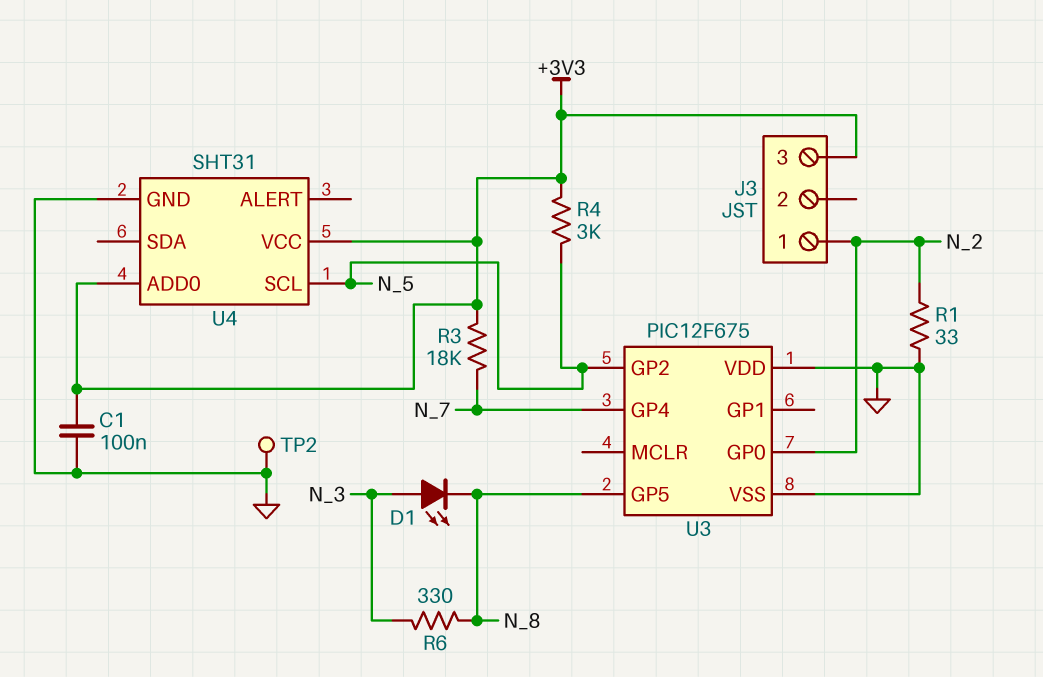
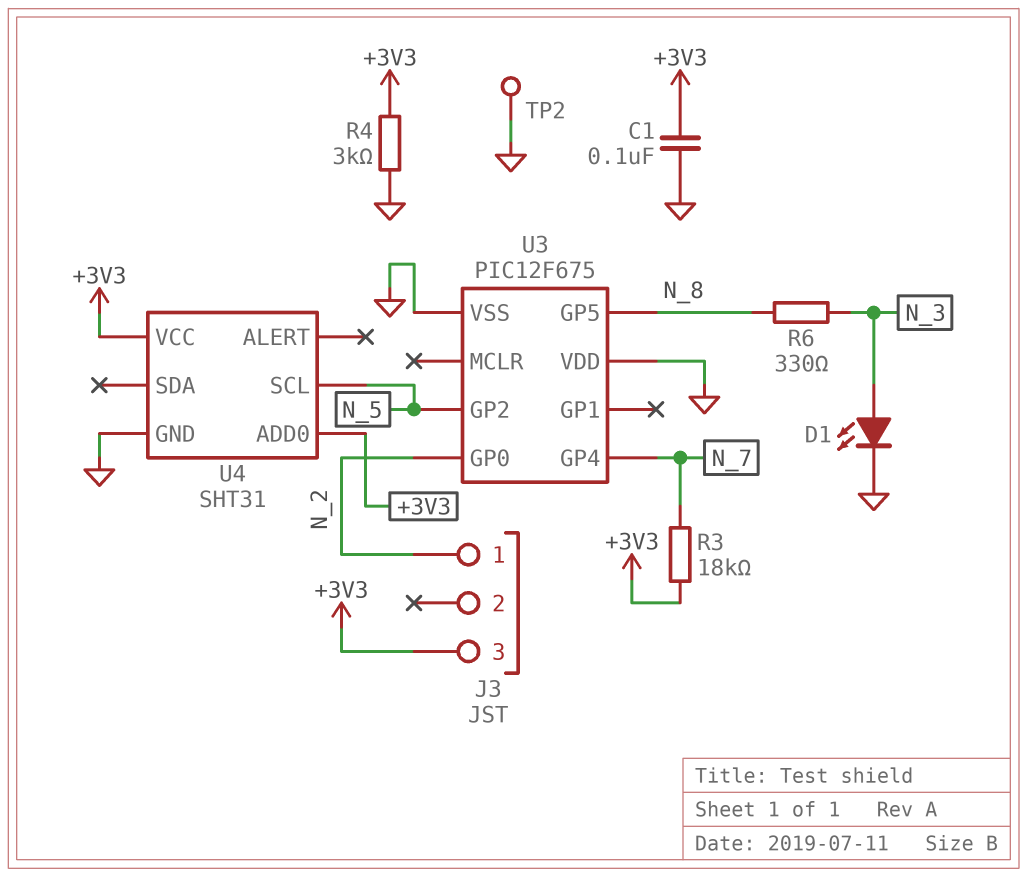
D1: LED (A N_3, K N_8) -> LED (A N_3, K GND)
R1: 33 (GND, N_2) -> none
R4: 3k (+3V3, N_5) -> 3k (+3V3, GND)

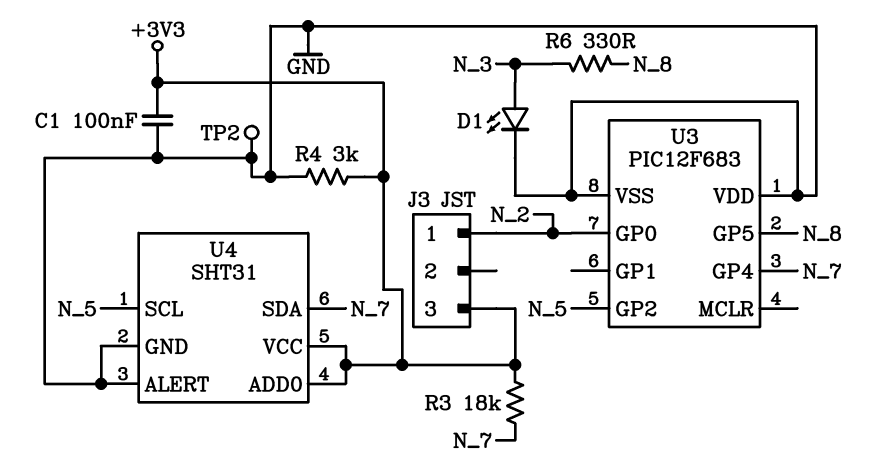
U3: PIC12F675 -> PIC12F683
U4 pin ALERT: none -> GND
U4 pin SDA: none -> N_7

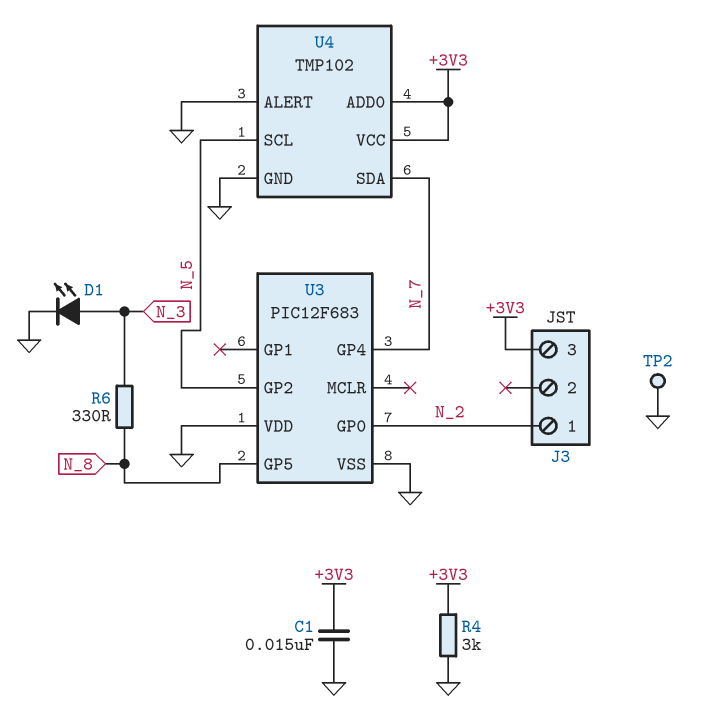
C1: 100nF (+3V3, GND) -> 15nF (+3V3, GND)
R3: 18k (+3V3, N_7) -> none
U4: SHT31 -> TMP102

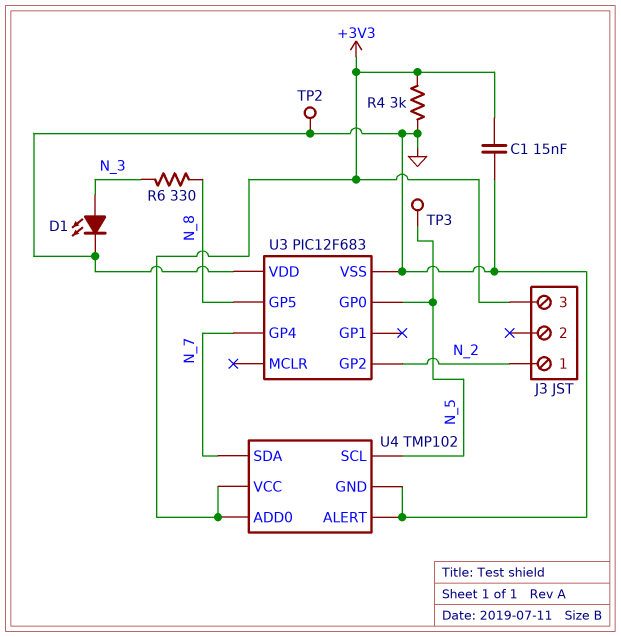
TP3: none -> test point (N_5)
U3 pin GP0: N_2 -> N_5
U3 pin GP2: N_5 -> N_2

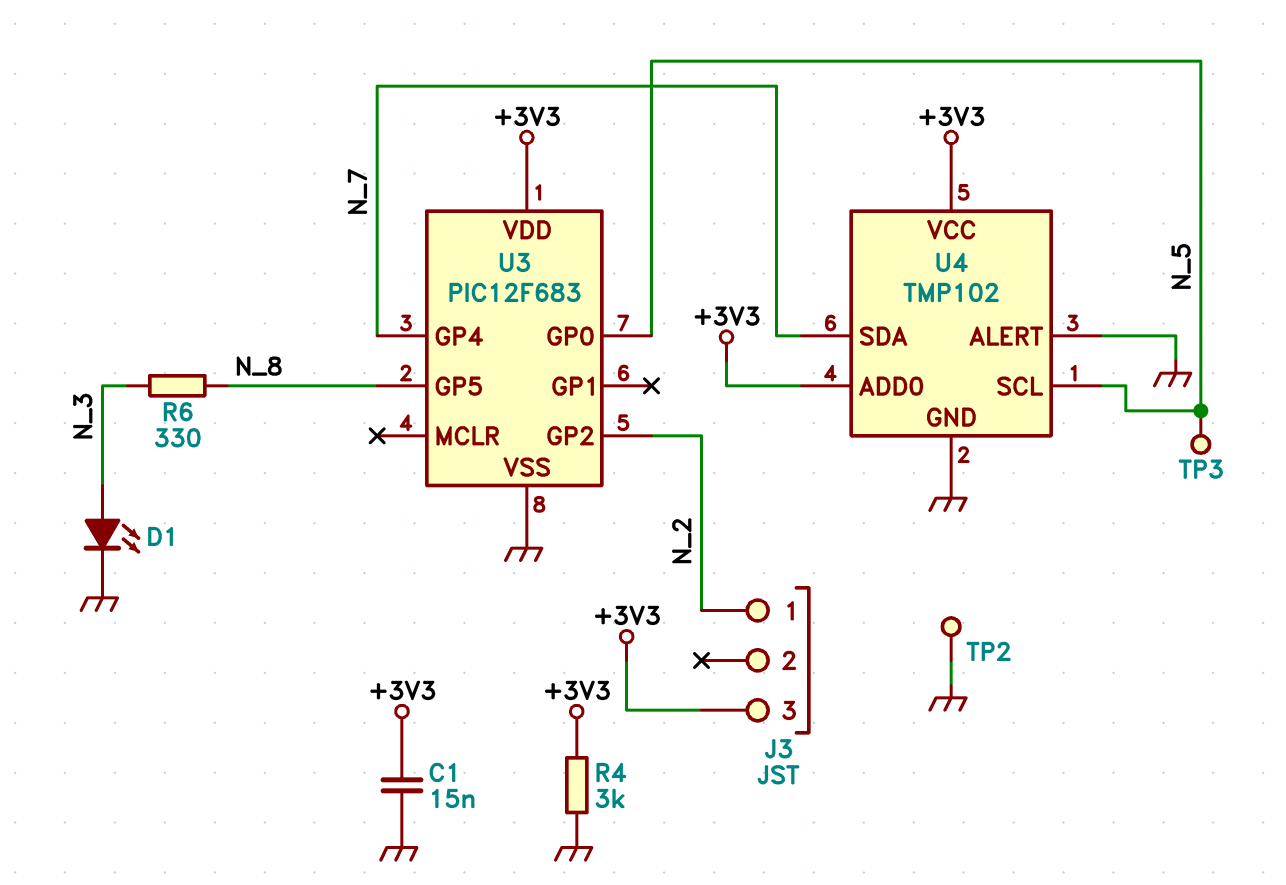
U3 pin VDD: GND -> +3V3

